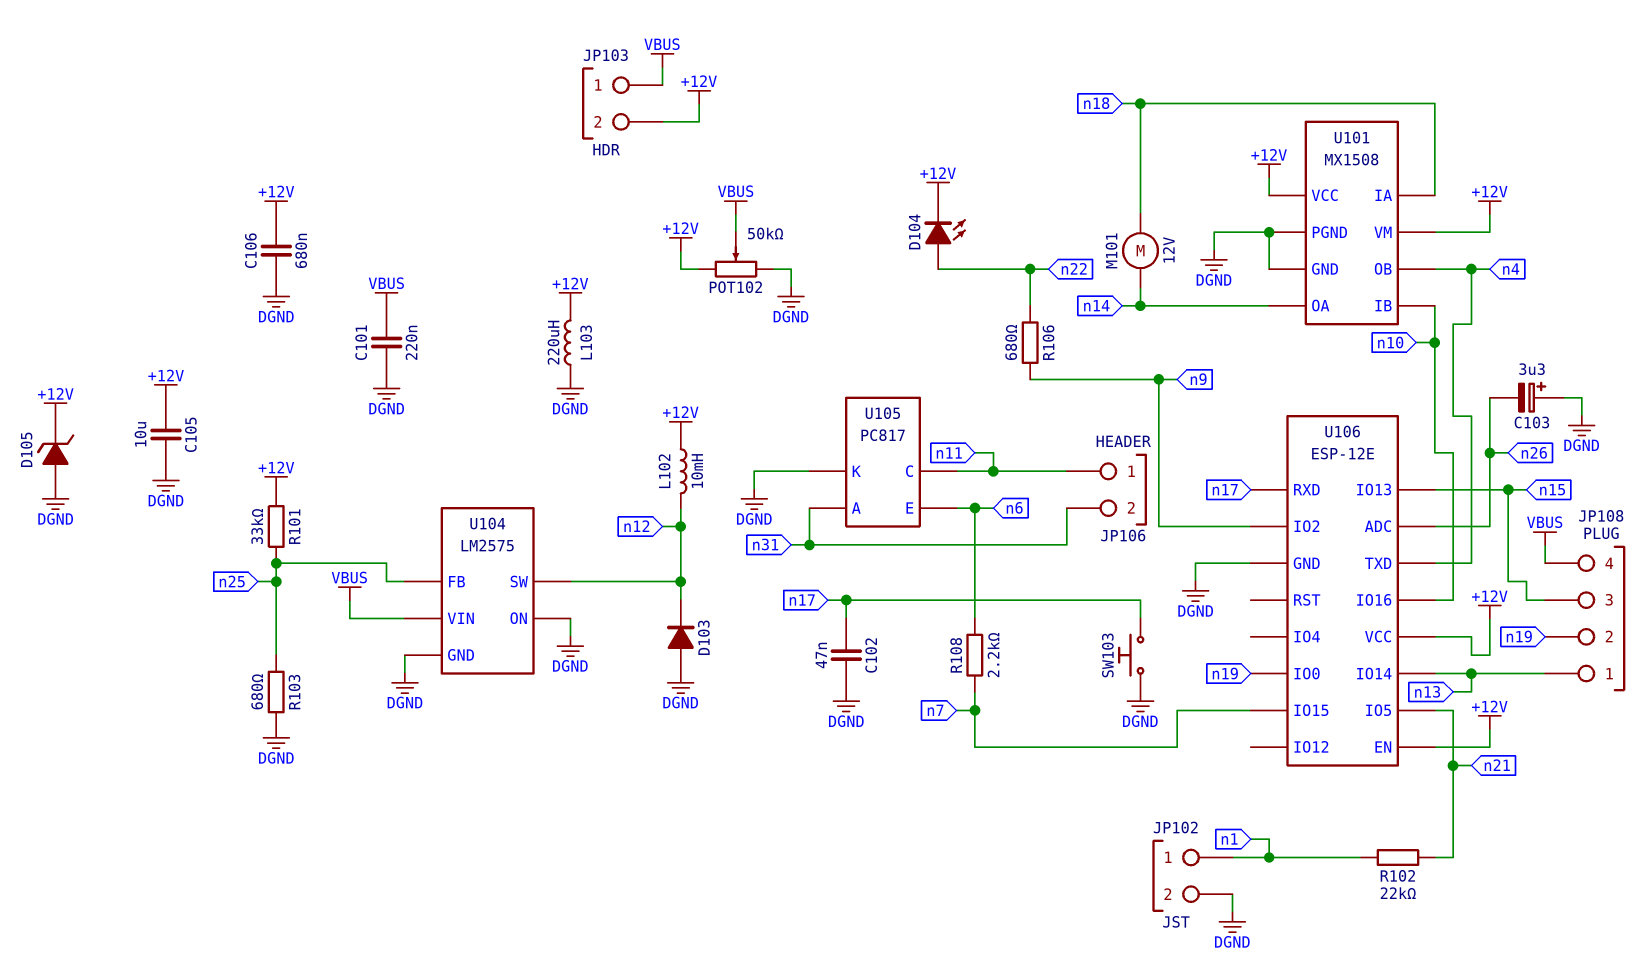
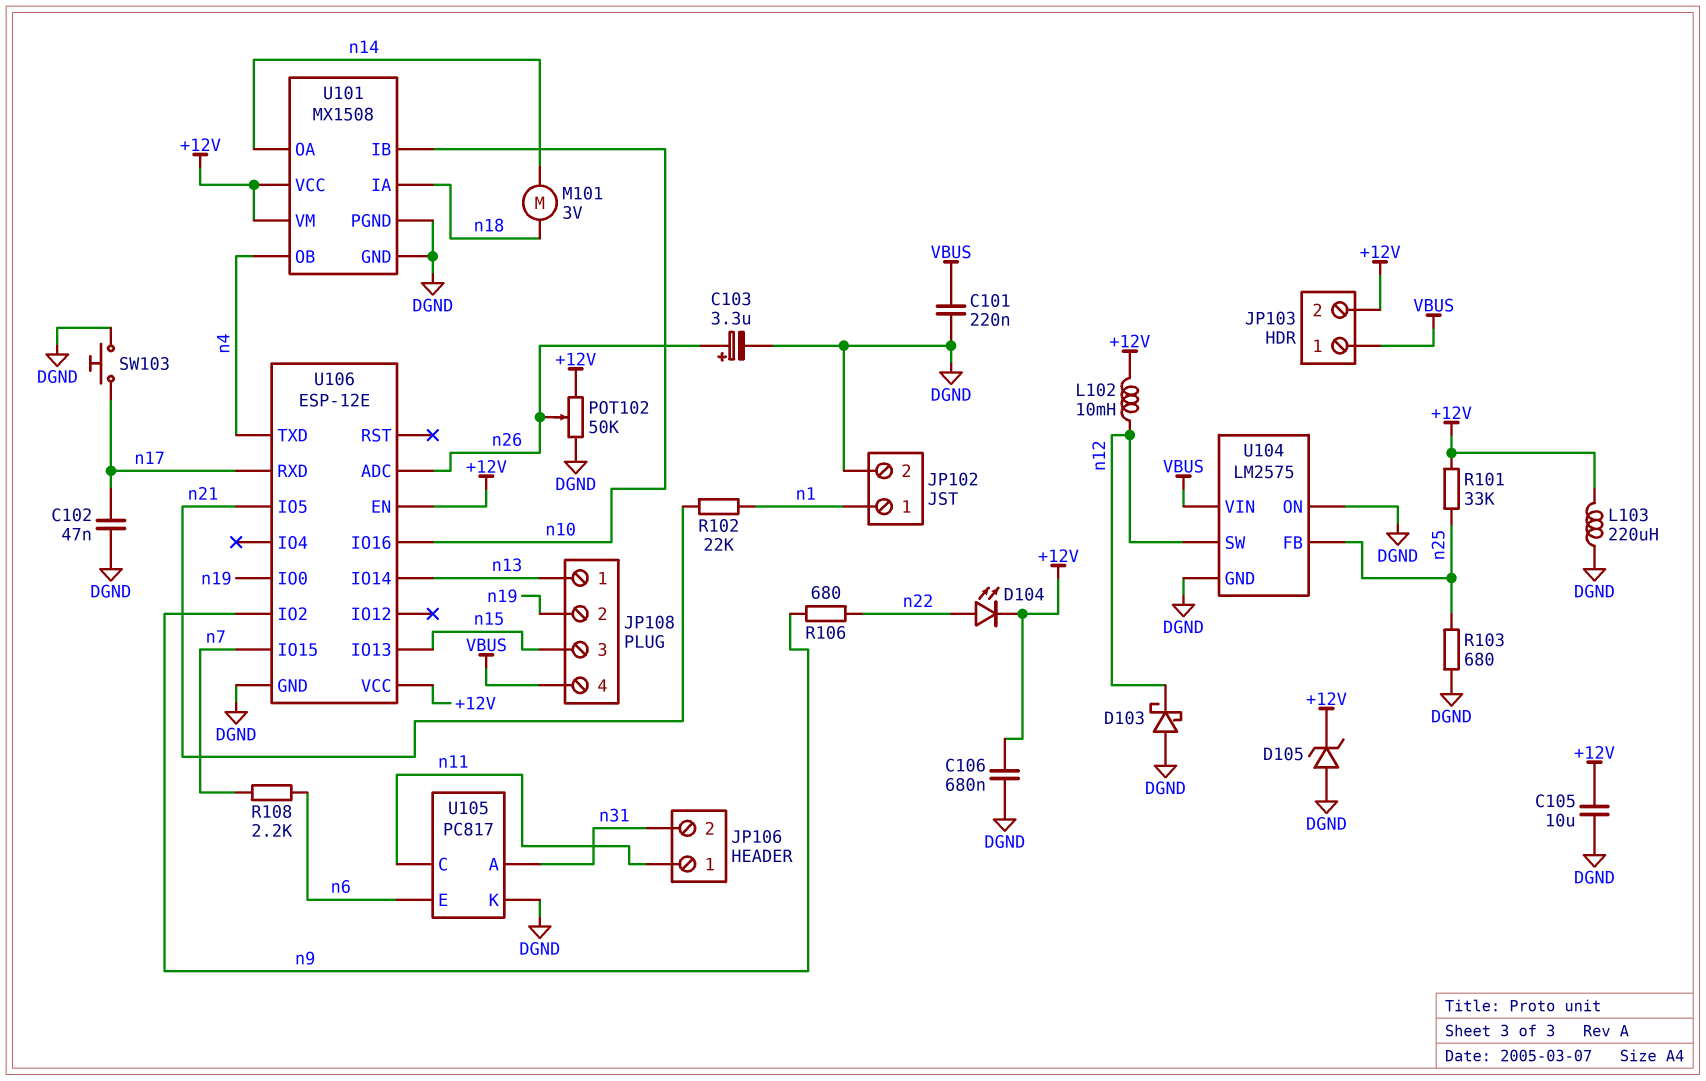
C103: 3.3uF (plus DGND, minus n26) -> 3.3uF (plus n26, minus DGND)
D103: diode (A DGND, K n12) -> schottky (A DGND, K n12)
M101: motor 12V (n14, n18) -> motor 3V (n14, n18)
POT102: 50k (+12V, DGND, wiper VBUS) -> 50k (+12V, DGND, wiper n26)

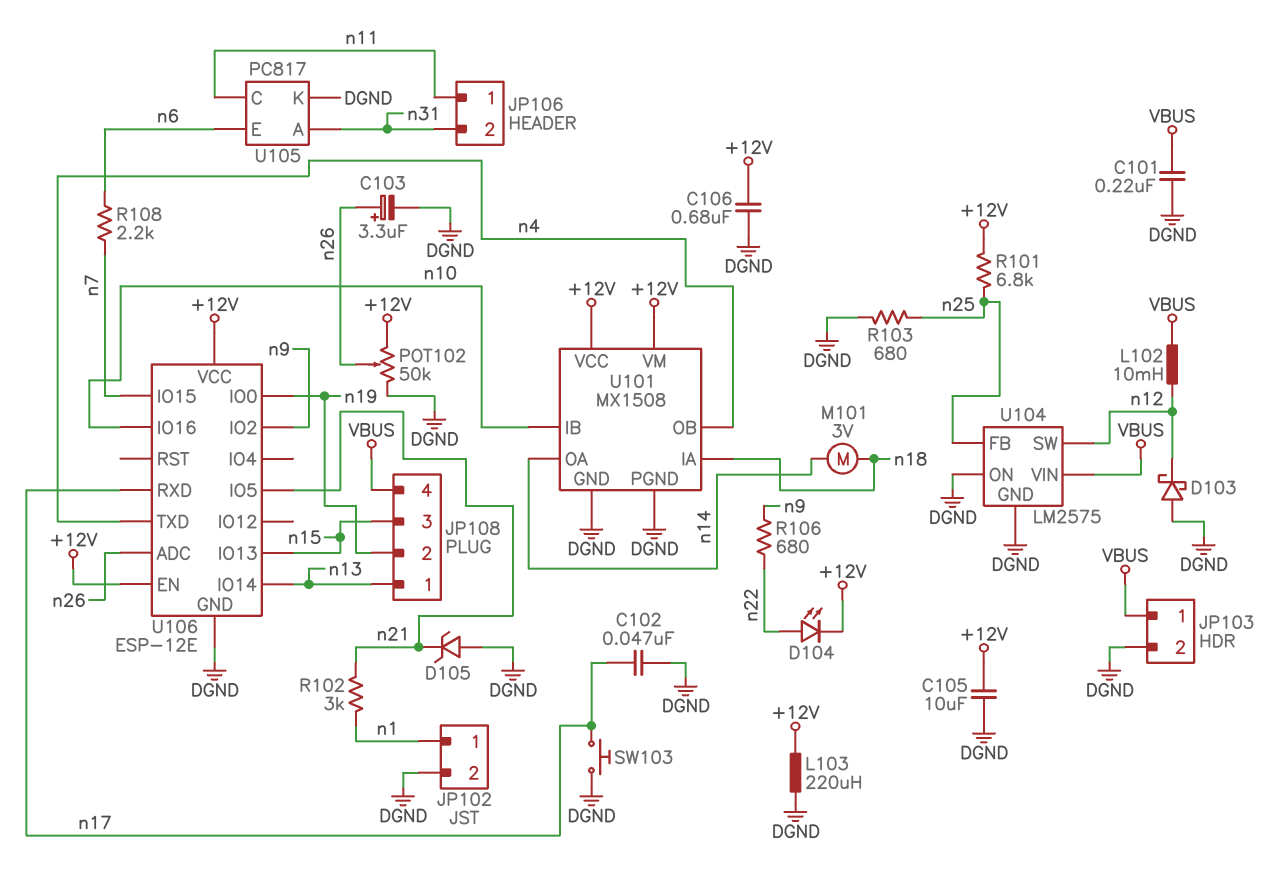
D105: zener (A DGND, K +12V) -> zener (A DGND, K n21)
JP103 pin 2: +12V -> DGND
L102: 10mH (+12V, n12) -> 10mH (VBUS, n12)
R101: 33k (+12V, n25) -> 6.8k (+12V, n25)
R102: 22k (n1, n21) -> 3k (n1, n21)

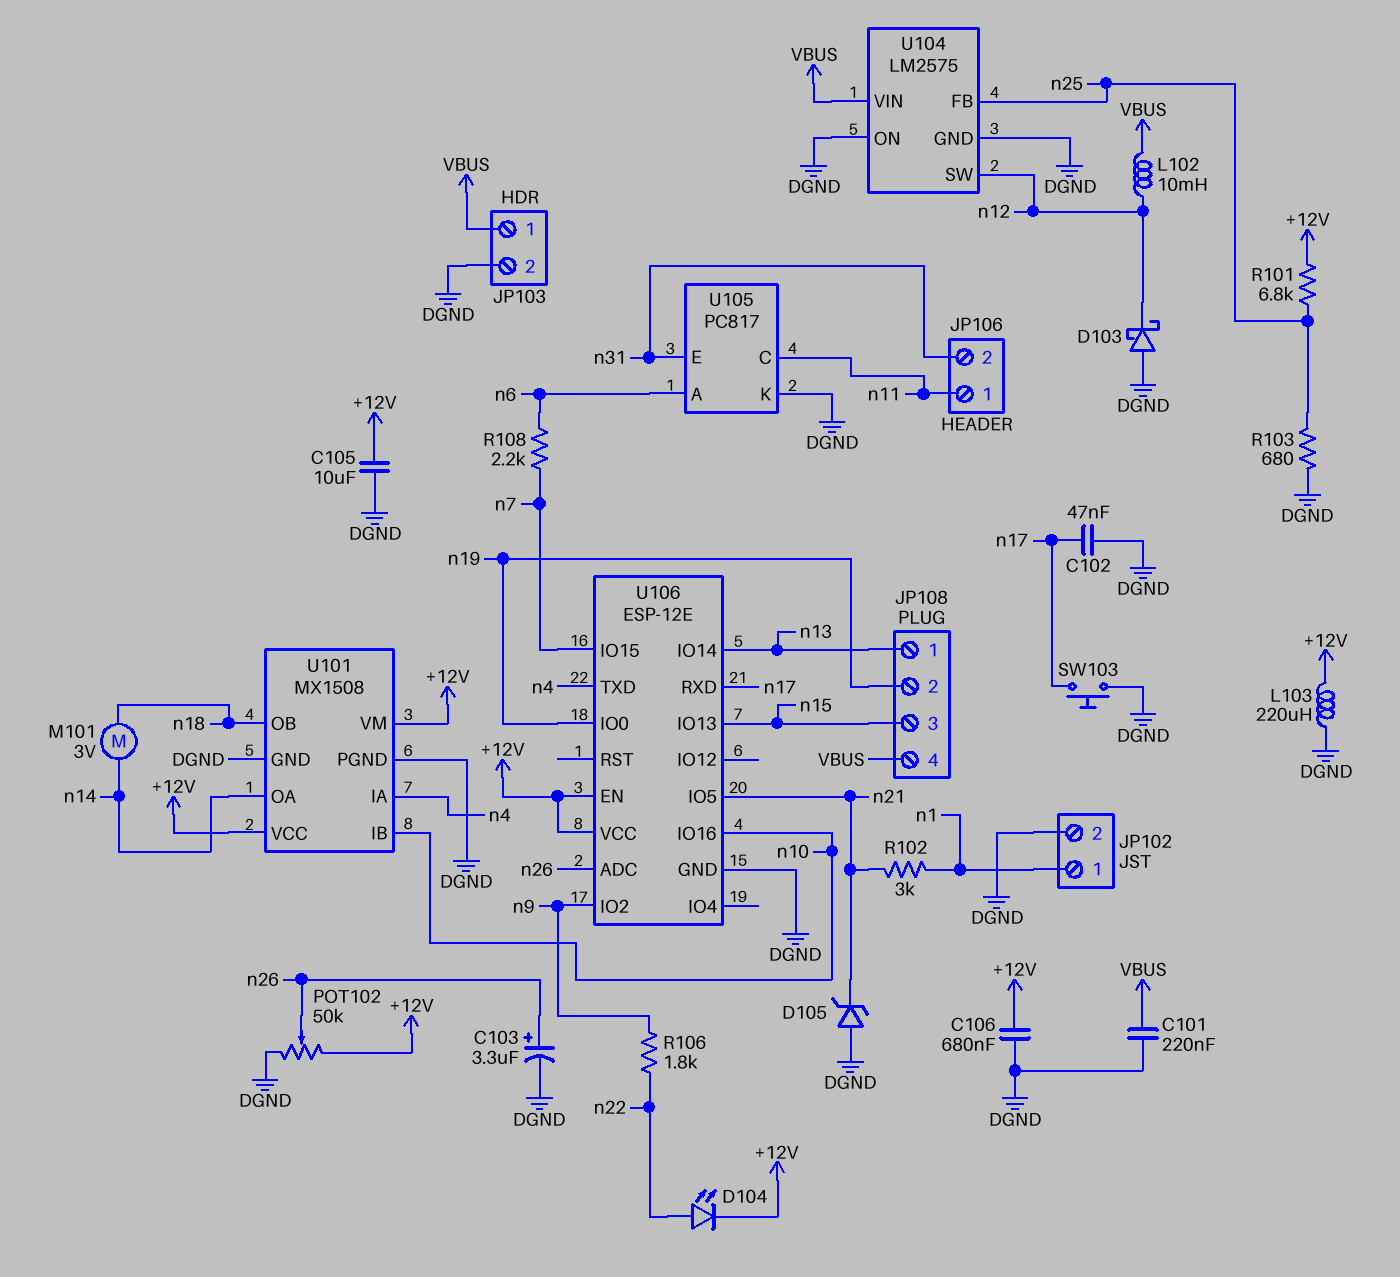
R106: 680 (n9, n22) -> 1.8k (n9, n22)
U101 pin IA: n18 -> n4
U101 pin OB: n4 -> n18
U105 pin A: n31 -> n6
U105 pin E: n6 -> n31

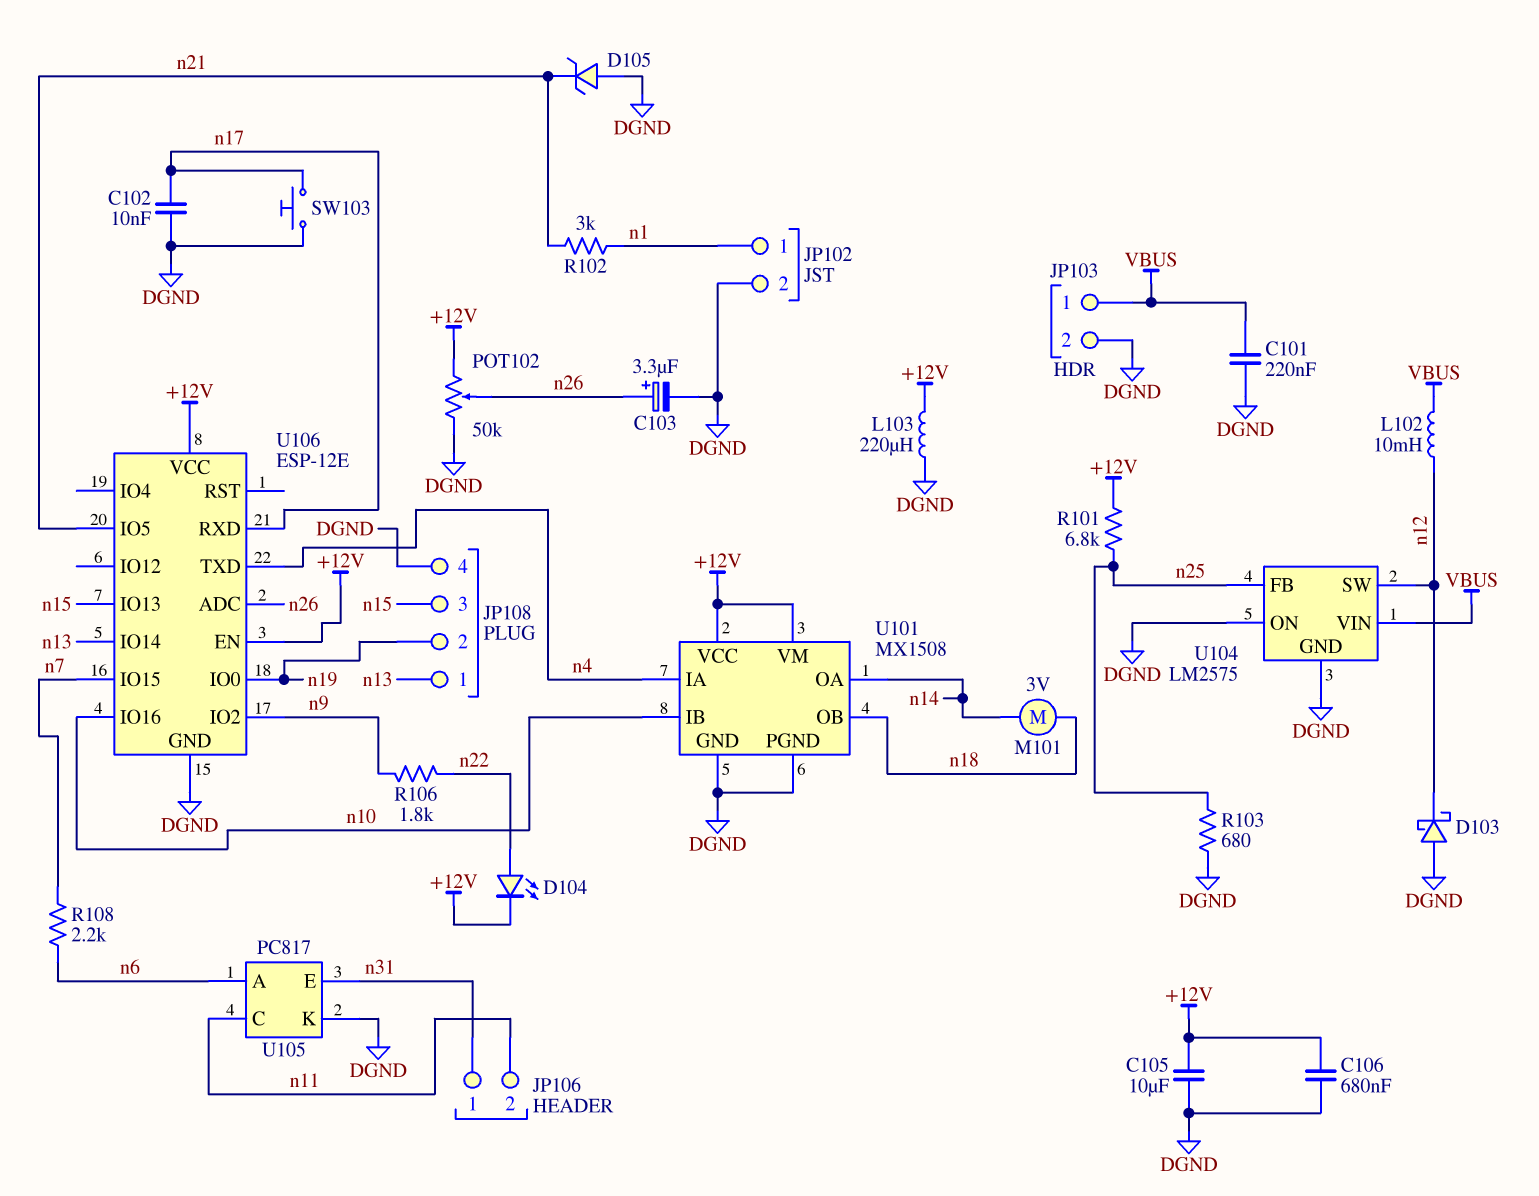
C102: 47nF (DGND, n17) -> 10nF (DGND, n17)
JP106 pin 1: n11 -> n31
JP106 pin 2: n31 -> n11
JP108 pin 4: VBUS -> DGND

